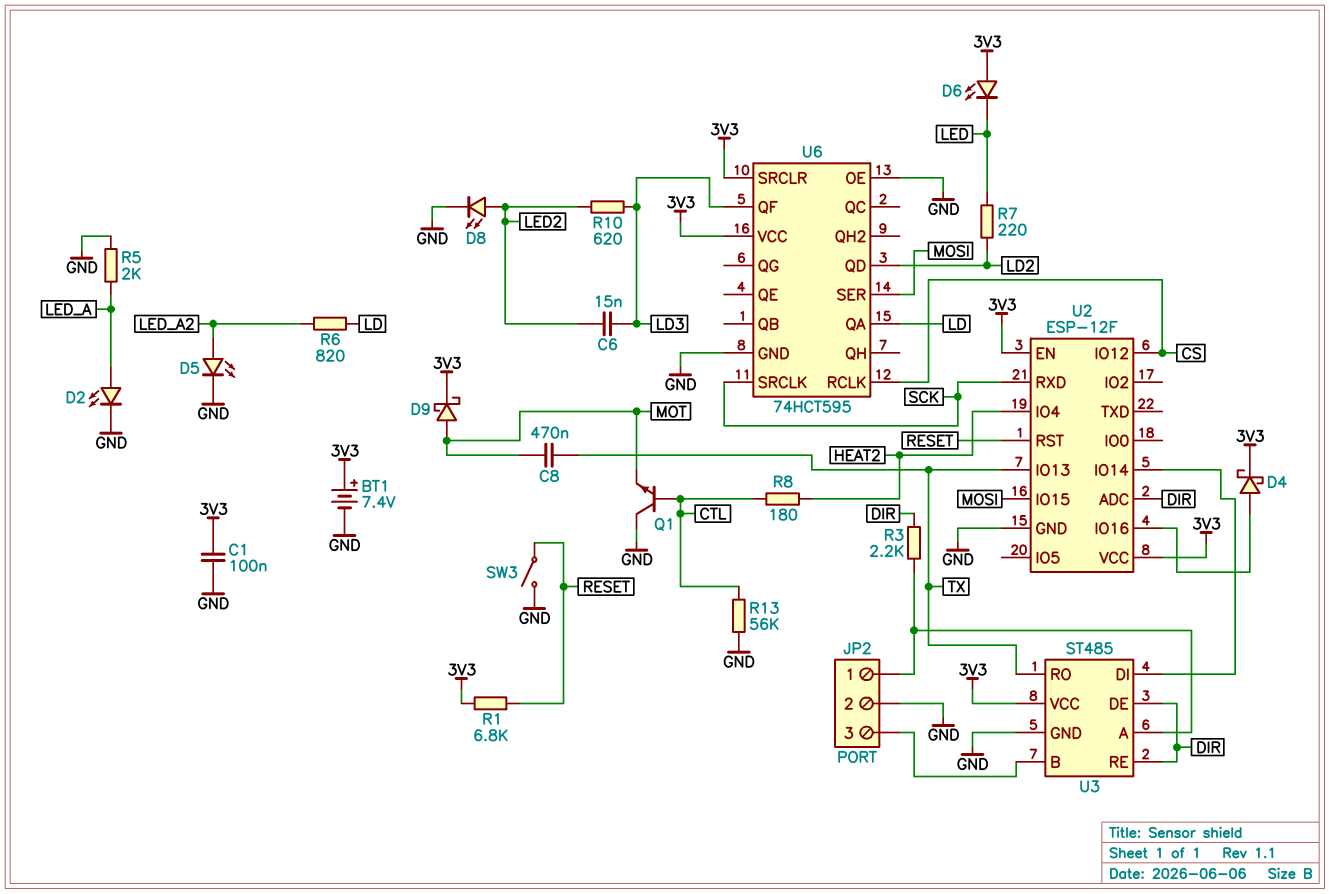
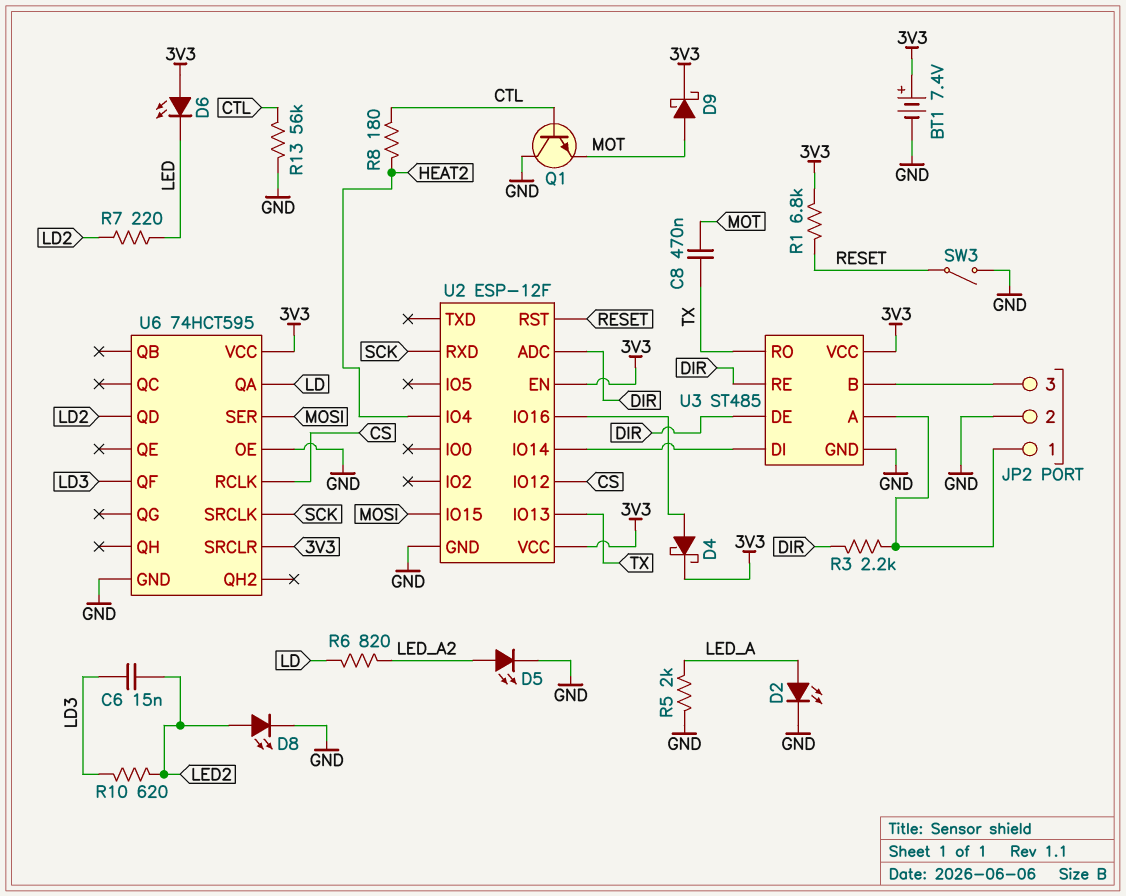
C1: 100nF (3V3, GND) -> none

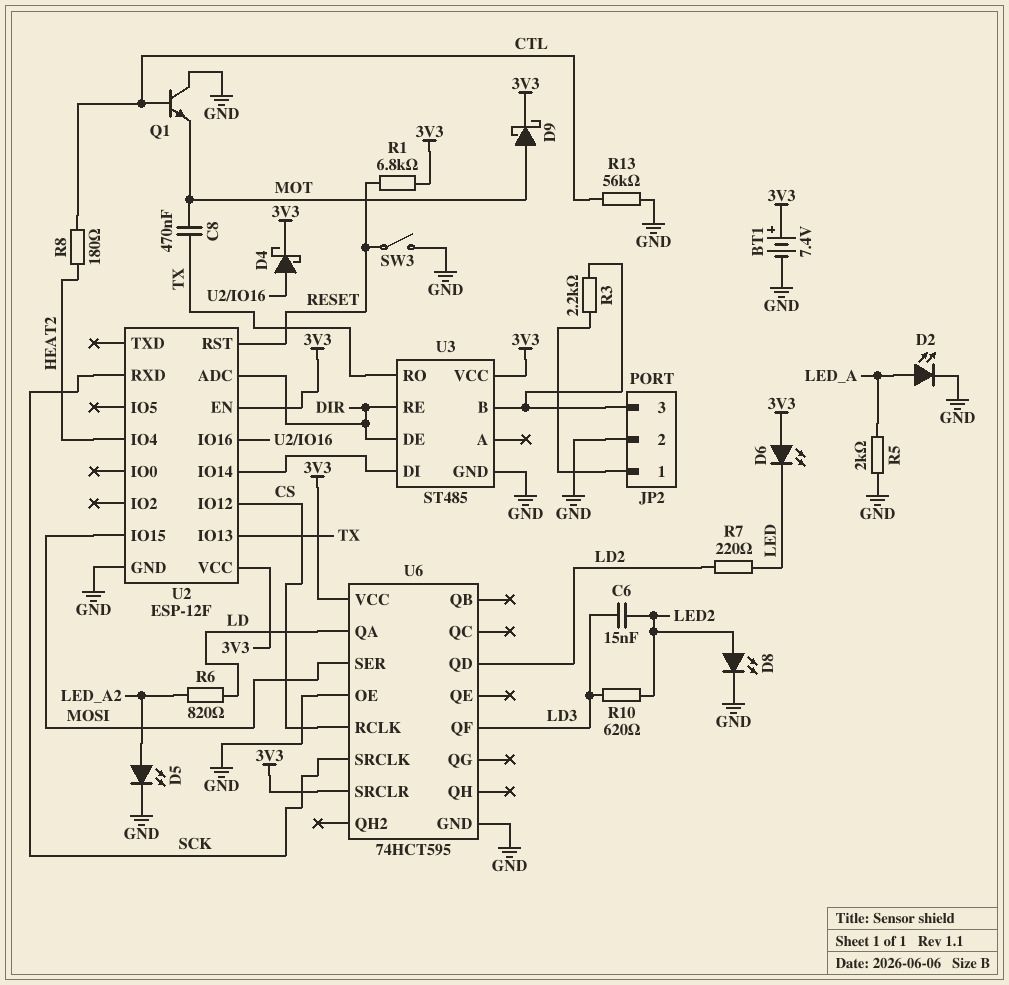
R3: 2.2k (DIR, JP2/1) -> 2.2k (JP2/1, JP2/3)
U3 pin A: JP2/1 -> none

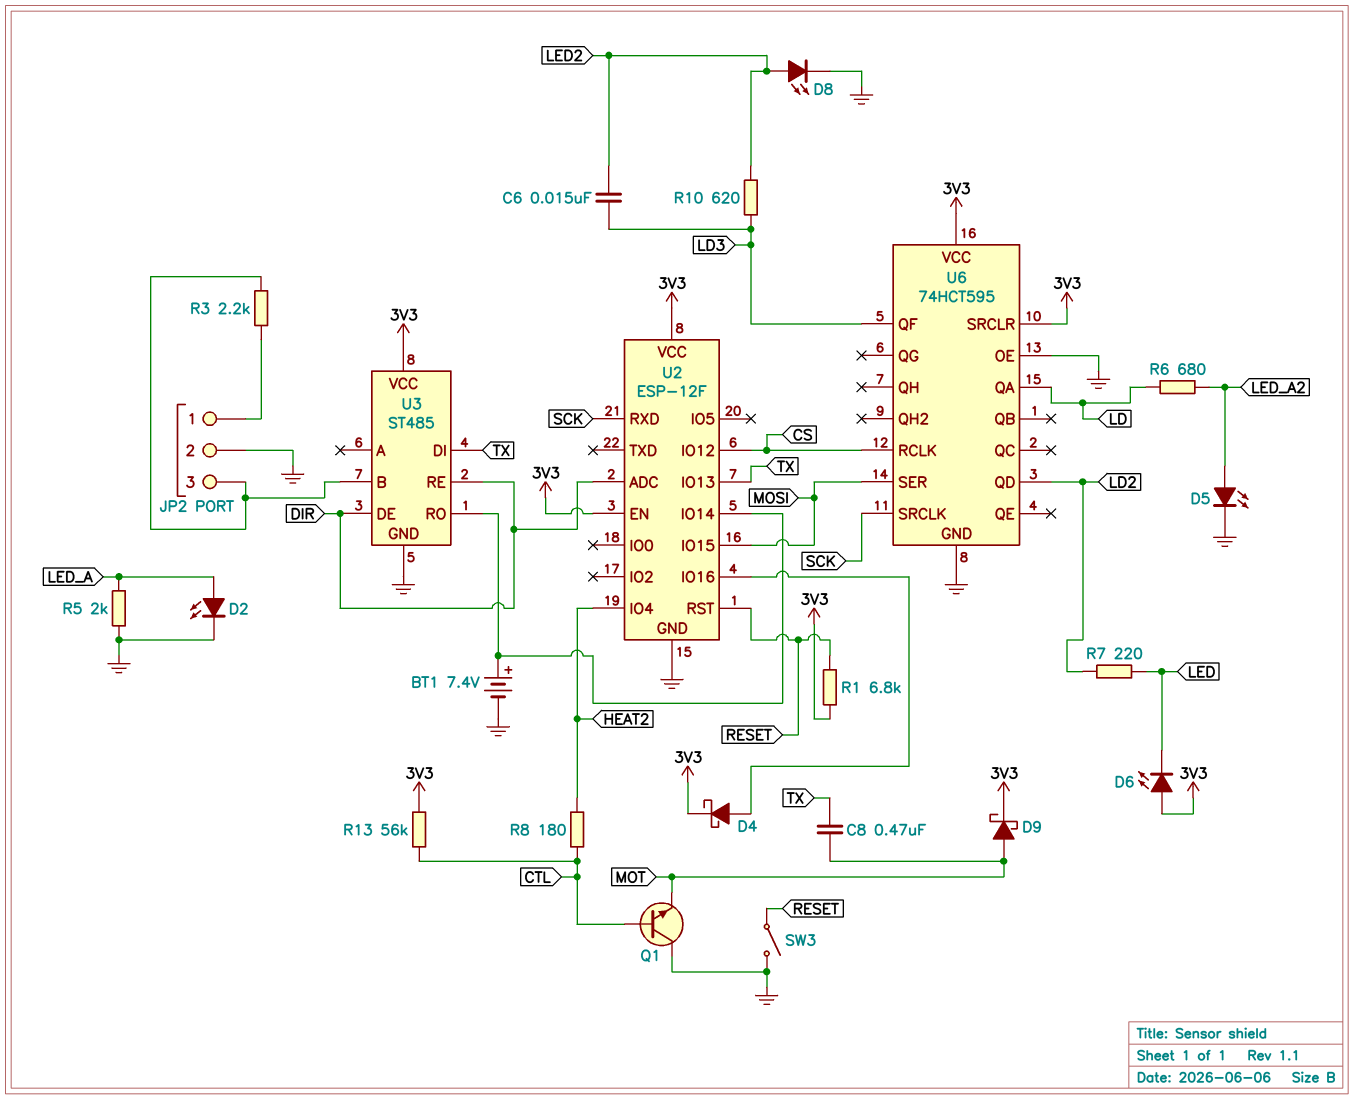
BT1: 7.4V (plus 3V3, minus GND) -> 7.4V (plus U2/IO14, minus GND)
R6: 820 (LD, LED_A2) -> 680 (LD, LED_A2)
R13: 56k (CTL, GND) -> 56k (3V3, CTL)
U3 pin DI: U2/IO14 -> TX
U3 pin RO: TX -> U2/IO14

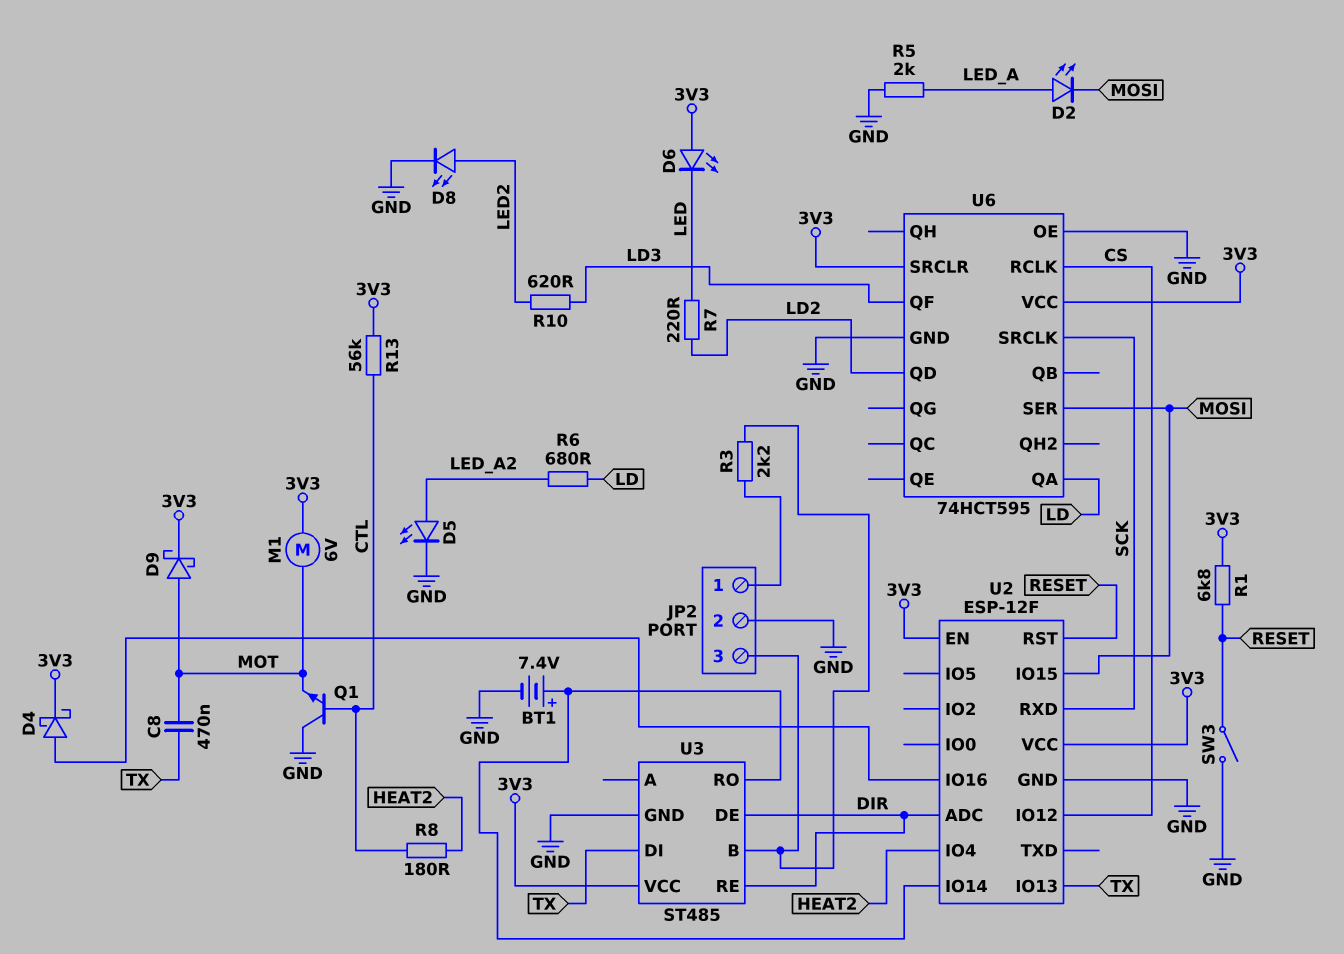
C6: 15nF (LD3, LED2) -> none
D2: LED (A LED_A, K GND) -> LED (A LED_A, K MOSI)
M1: none -> motor 6V (3V3, MOT)

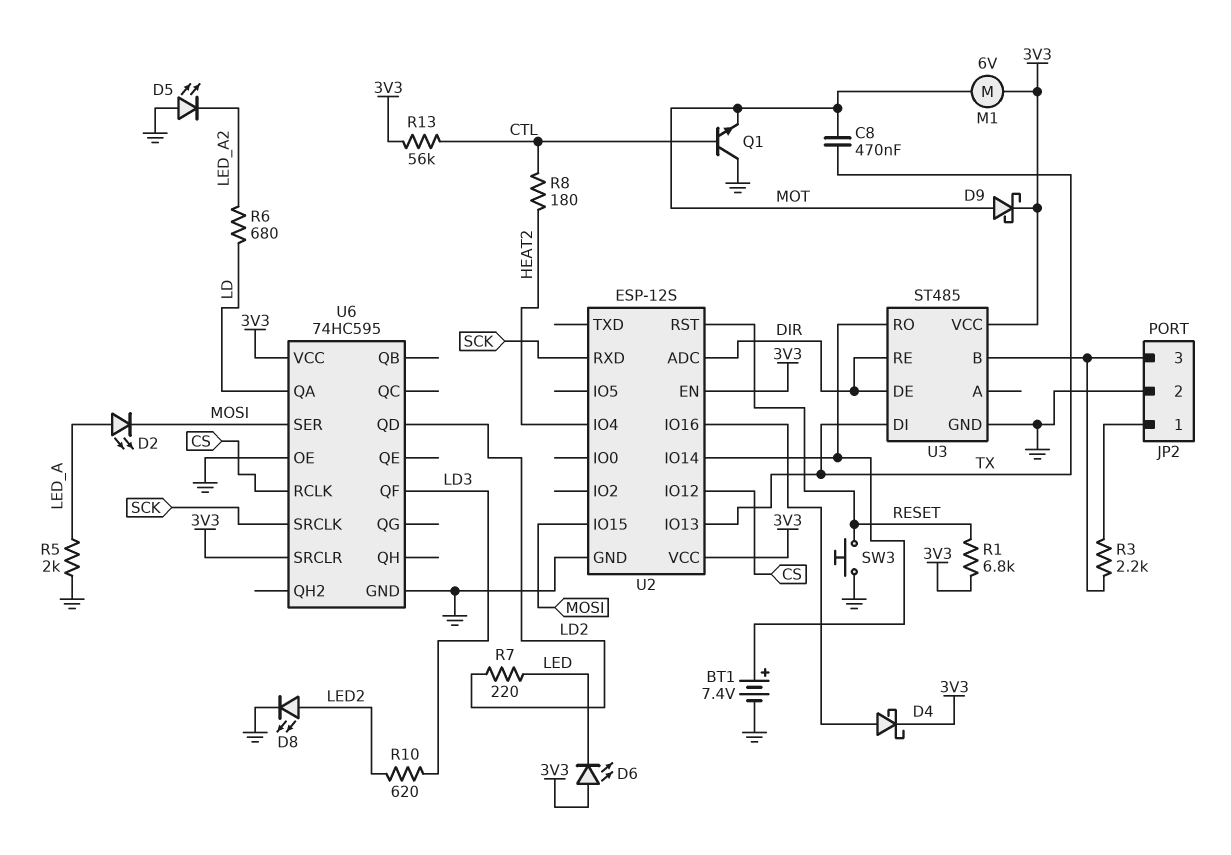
D5: LED (A LED_A2, K GND) -> LED (A GND, K LED_A2)
SW3: switch (GND, RESET) -> button (GND, RESET)
U2: ESP-12F -> ESP-12S
U6: 74HCT595 -> 74HC595

